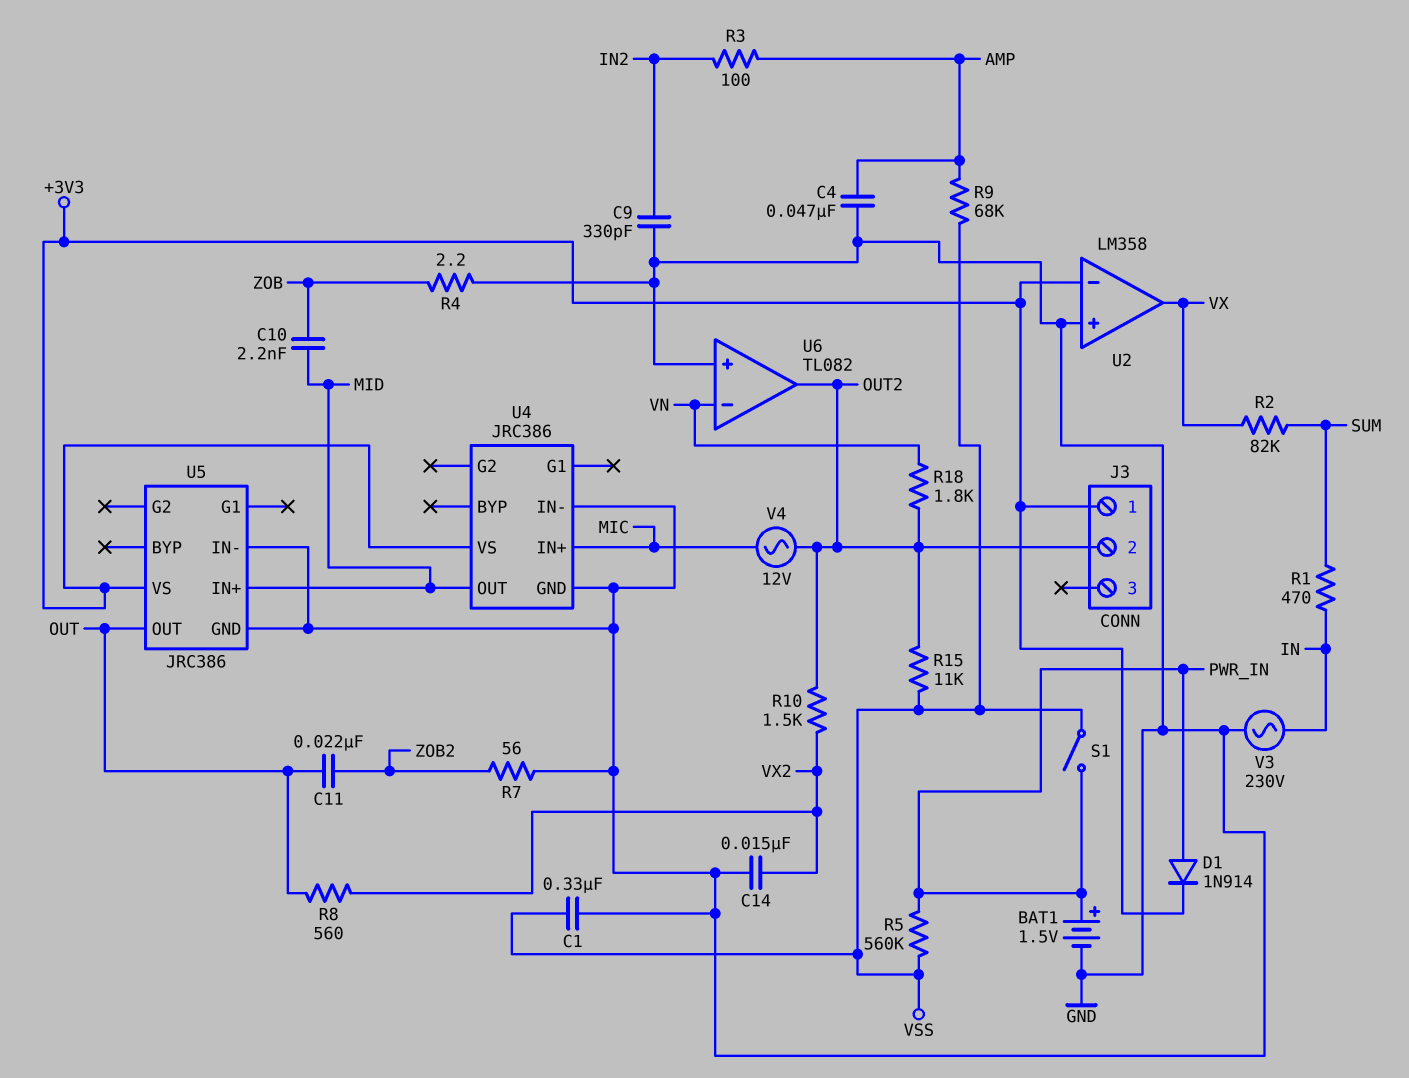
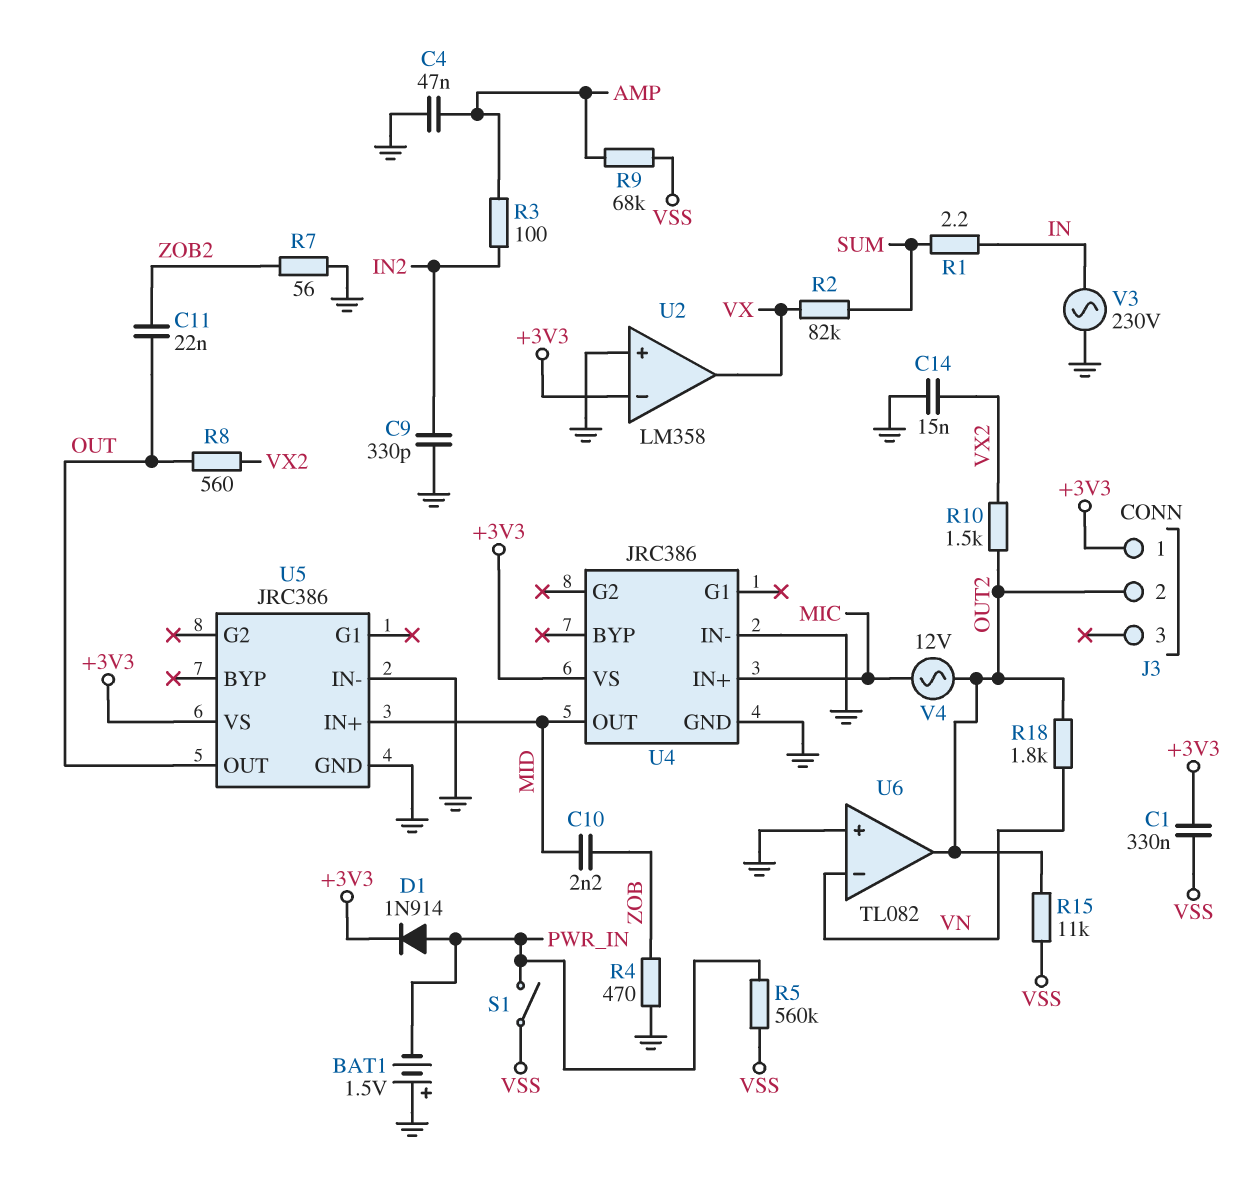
BAT1: 1.5V (plus PWR_IN, minus GND) -> 1.5V (plus GND, minus PWR_IN)
C1: 330nF (GND, VSS) -> 330nF (+3V3, VSS)
R1: 470 (IN, SUM) -> 2.2 (IN, SUM)
R4: 2.2 (GND, ZOB) -> 470 (GND, ZOB)

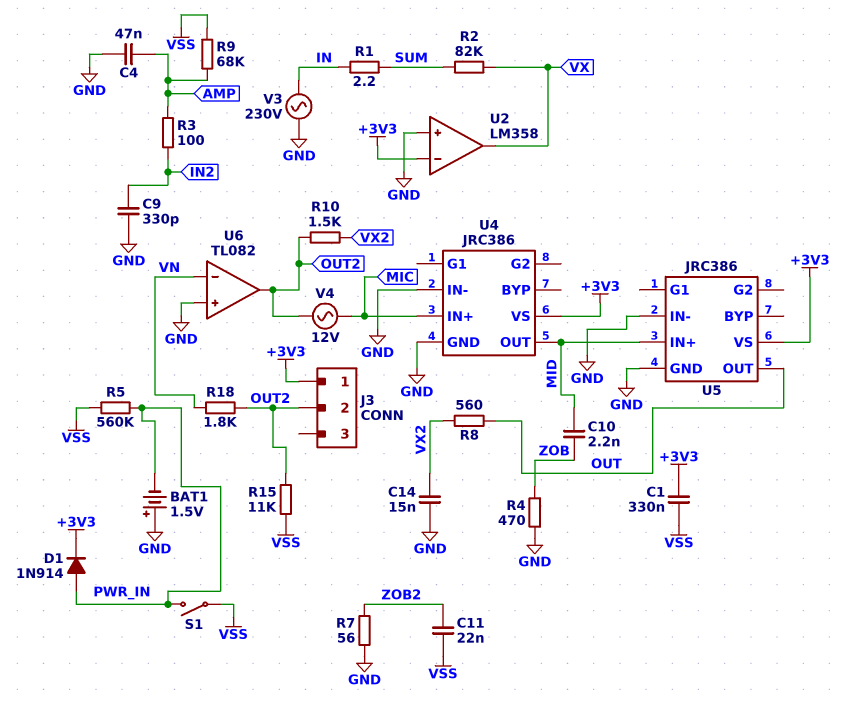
C11: 22nF (OUT, ZOB2) -> 22nF (VSS, ZOB2)

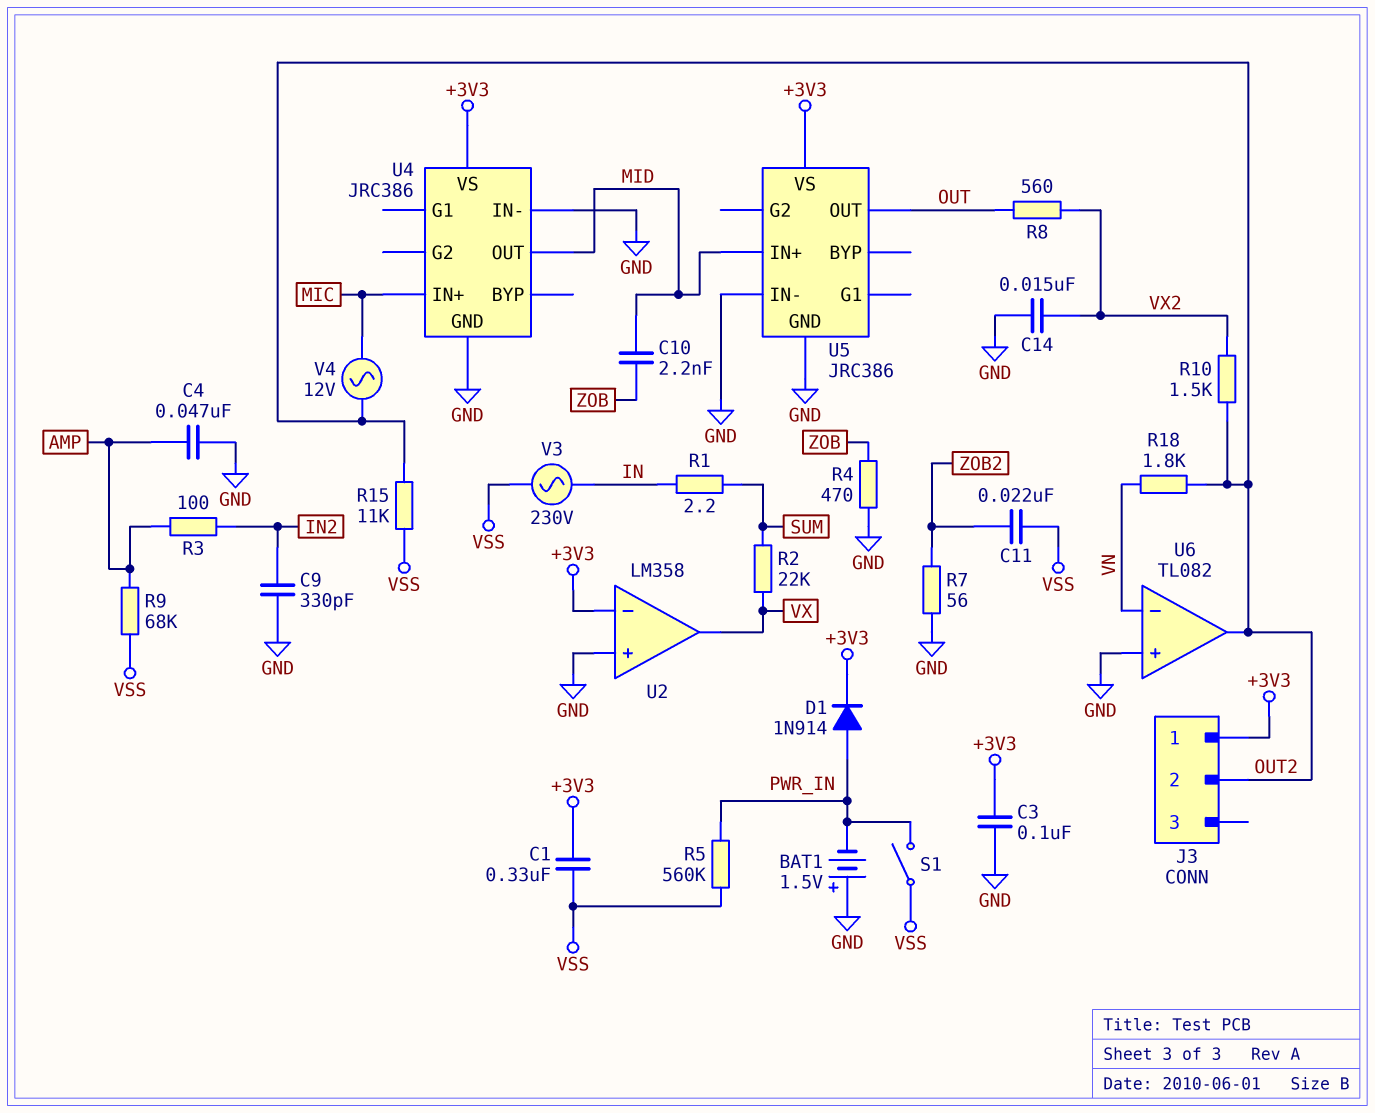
C3: none -> 100nF (+3V3, GND)
R2: 82k (SUM, VX) -> 22k (SUM, VX)
V3: AC 230V (GND, IN) -> AC 230V (IN, VSS)

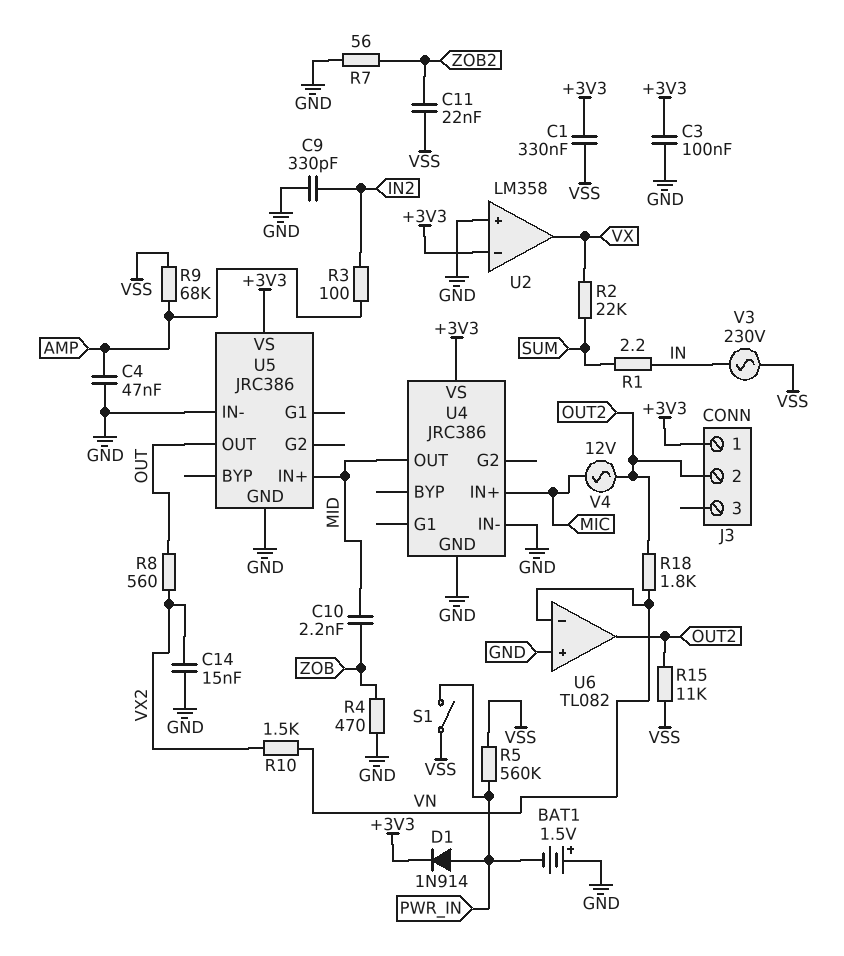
R10: 1.5k (OUT2, VX2) -> 1.5k (VN, VX2)

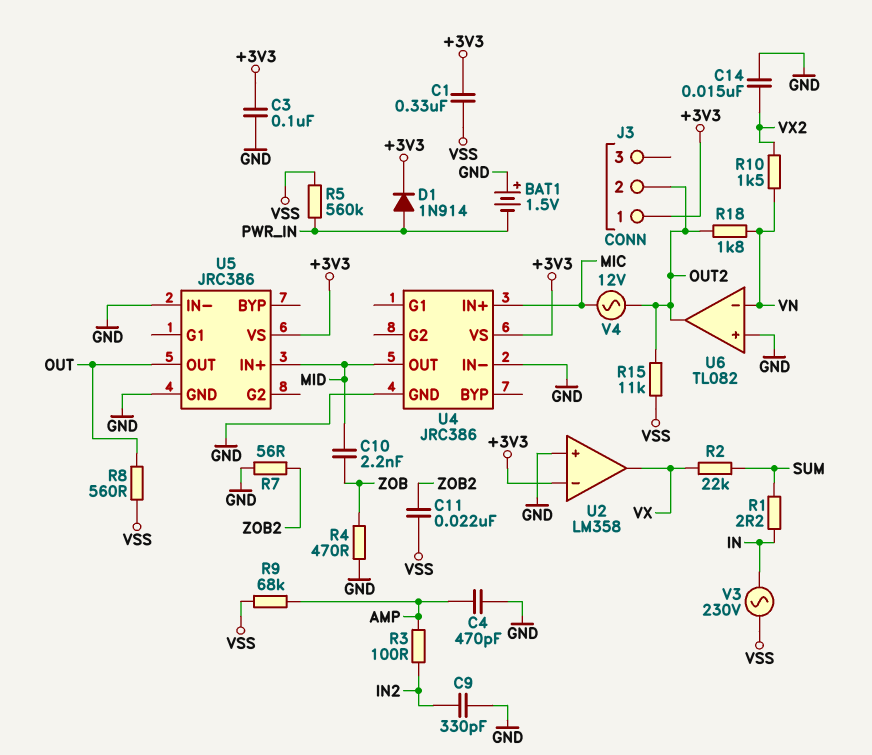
C4: 47nF (AMP, GND) -> 470pF (AMP, GND)
R8: 560 (OUT, VX2) -> 560 (OUT, VSS)
S1: switch (PWR_IN, VSS) -> none

